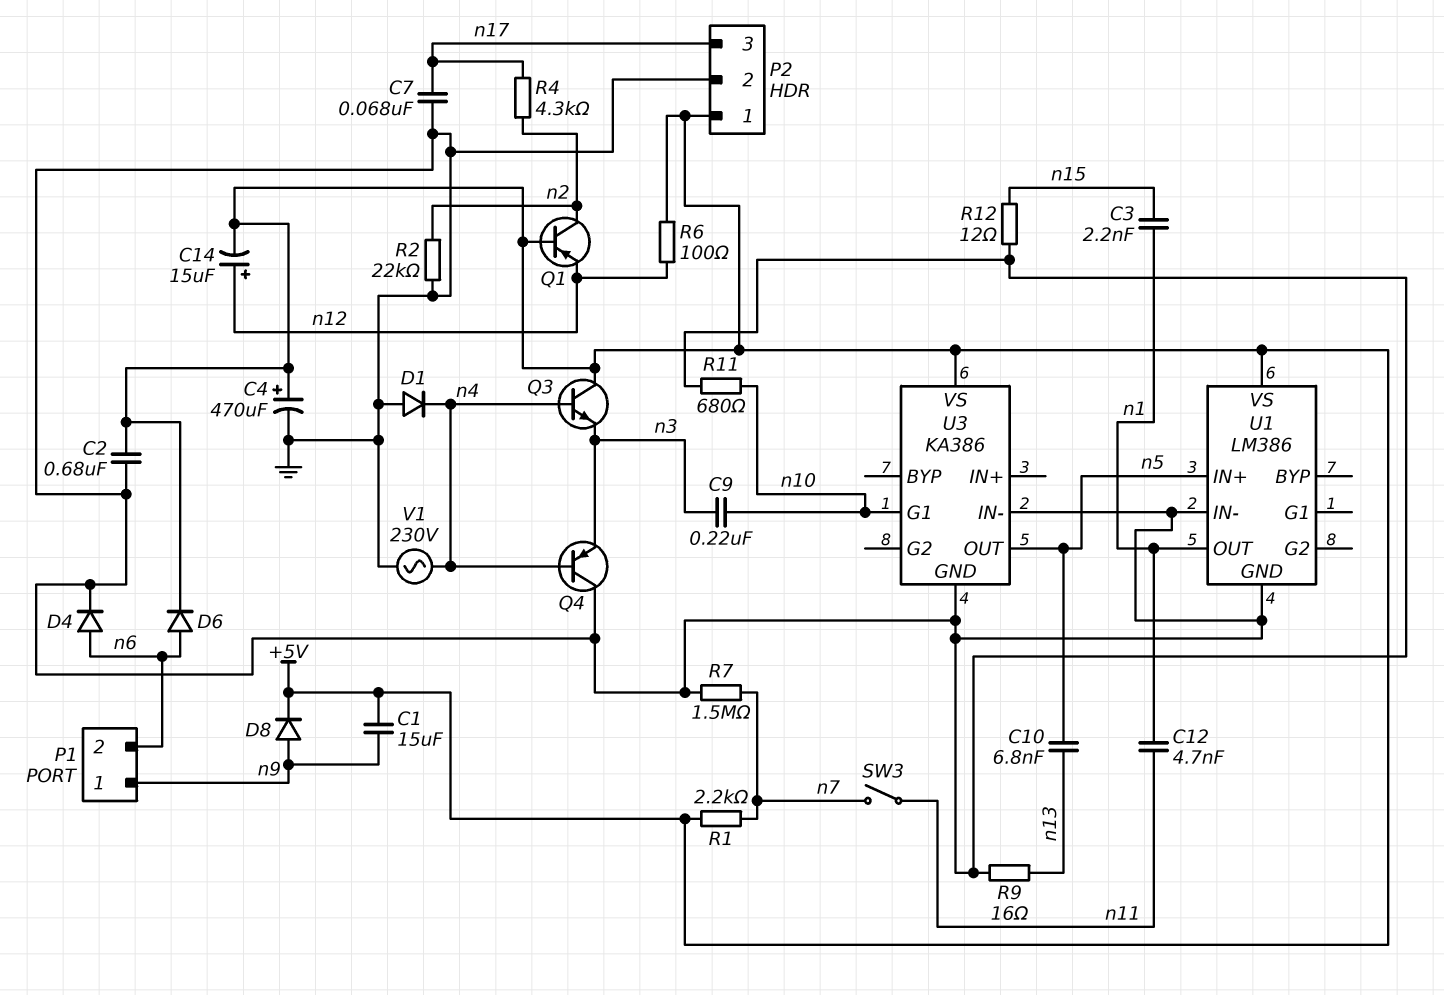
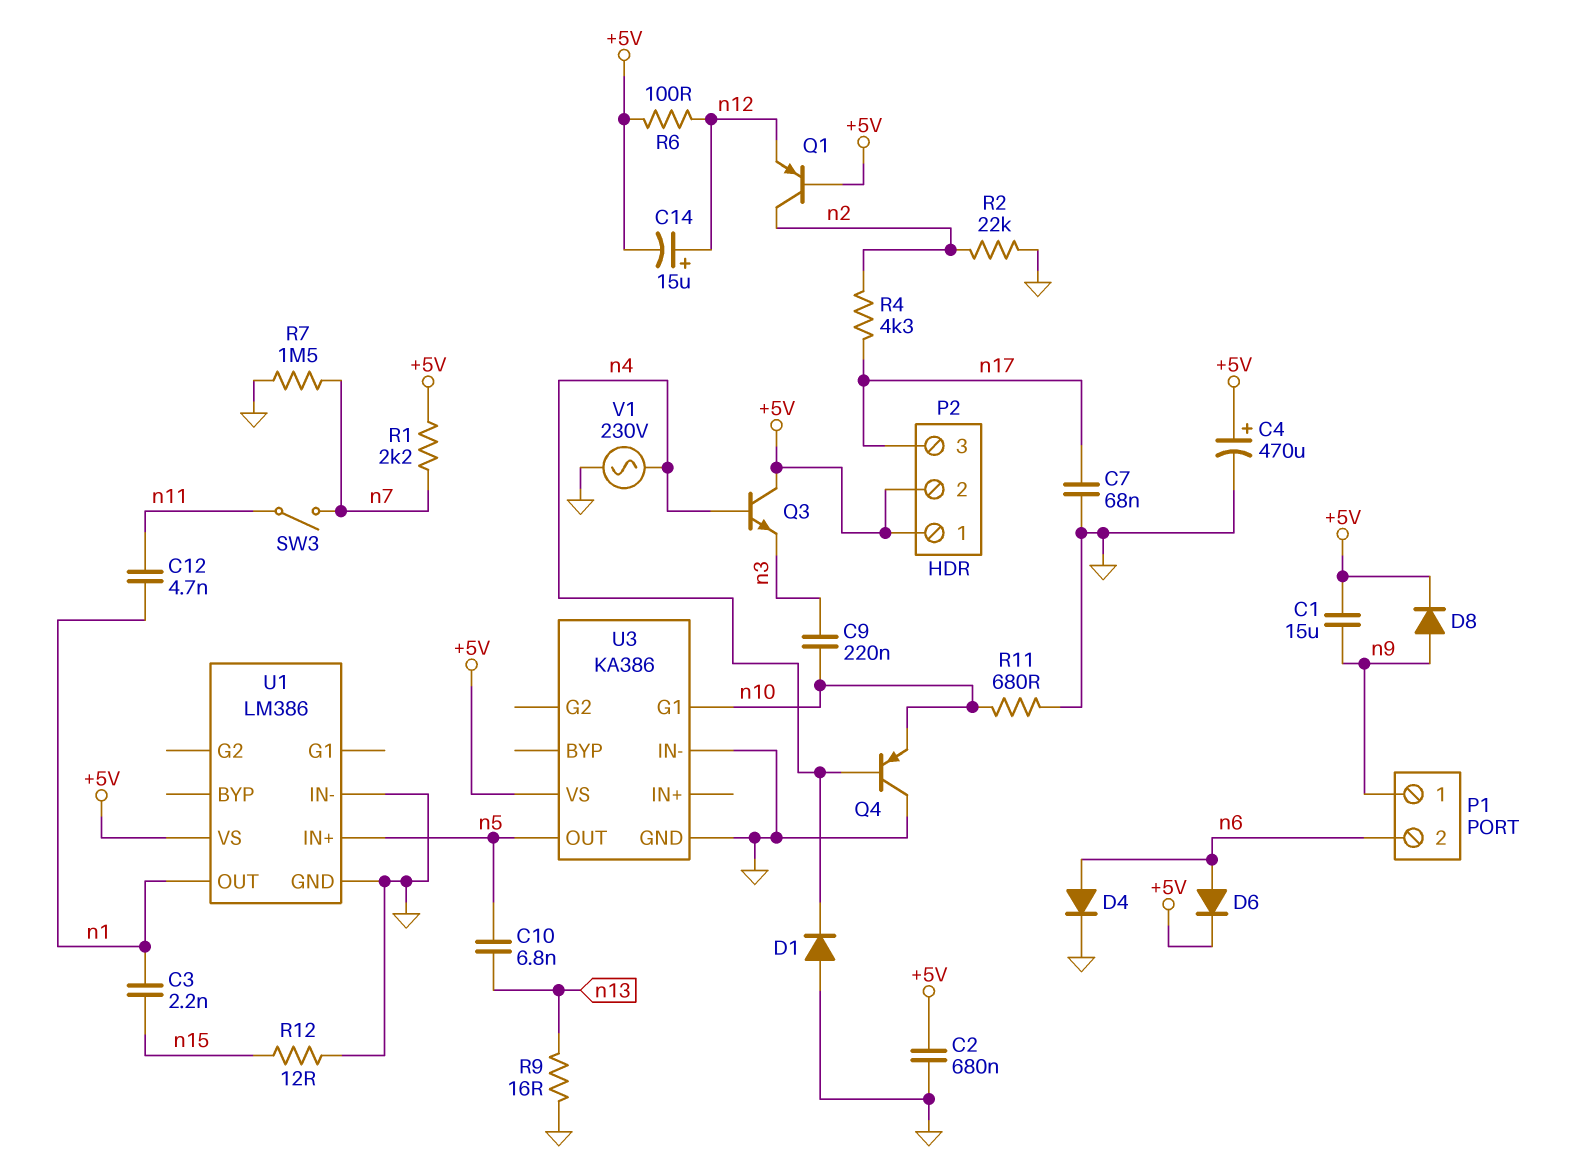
P2 pin 2: GND -> +5V
Q4: PNP (B n4, C GND, E n3) -> PNP (B n4, C GND, E n10)

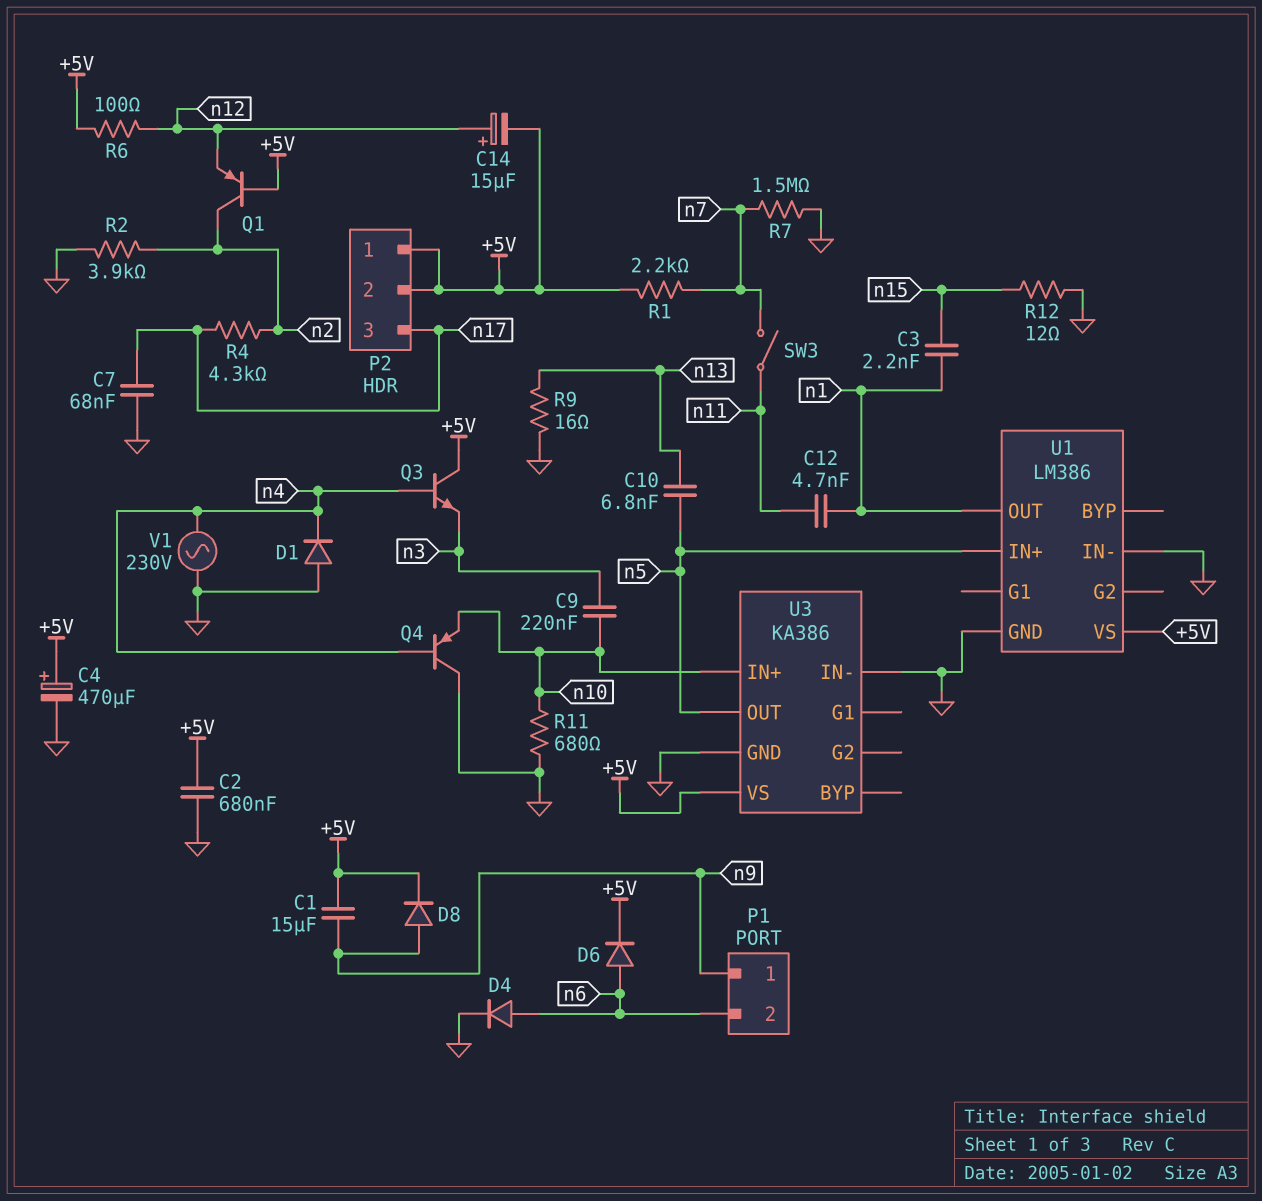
R2: 22k (GND, n2) -> 3.9k (GND, n2)
U3 pin G1: n10 -> none
U3 pin IN+: none -> n10

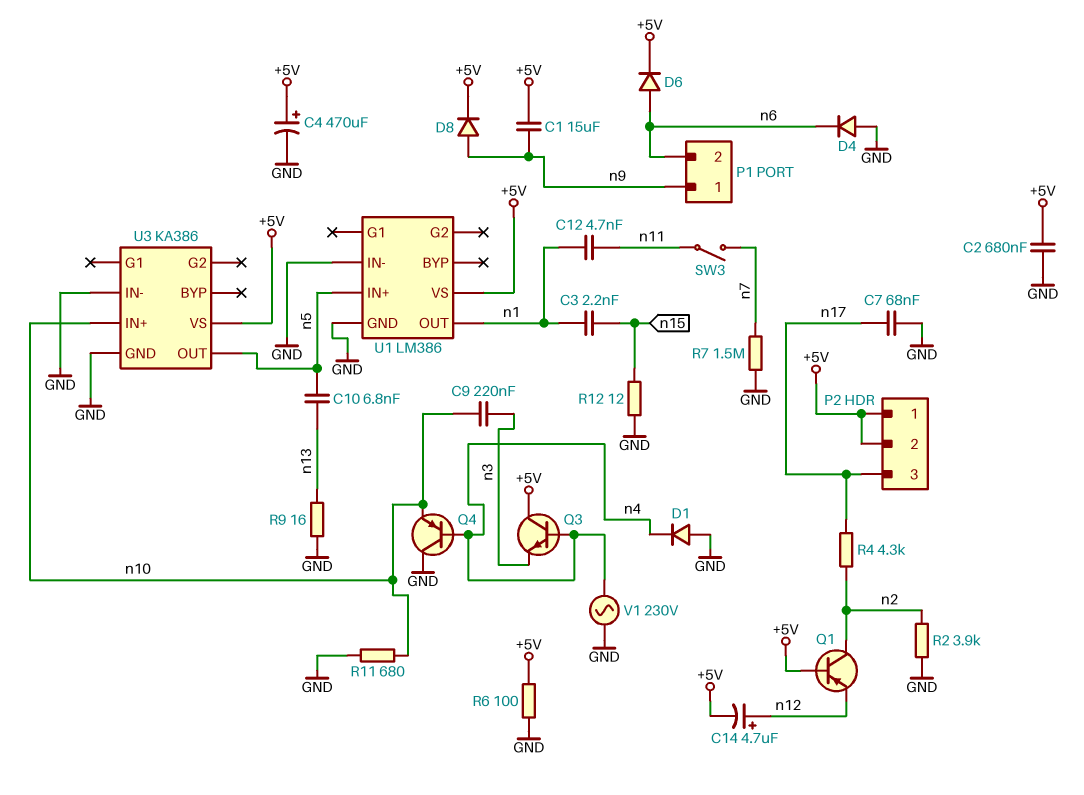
C14: 15uF (plus n12, minus +5V) -> 4.7uF (plus n12, minus +5V)
D4: diode (A n6, K GND) -> diode (A GND, K n6)
R1: 2.2k (+5V, n7) -> none
R6: 100 (+5V, n12) -> 100 (+5V, GND)

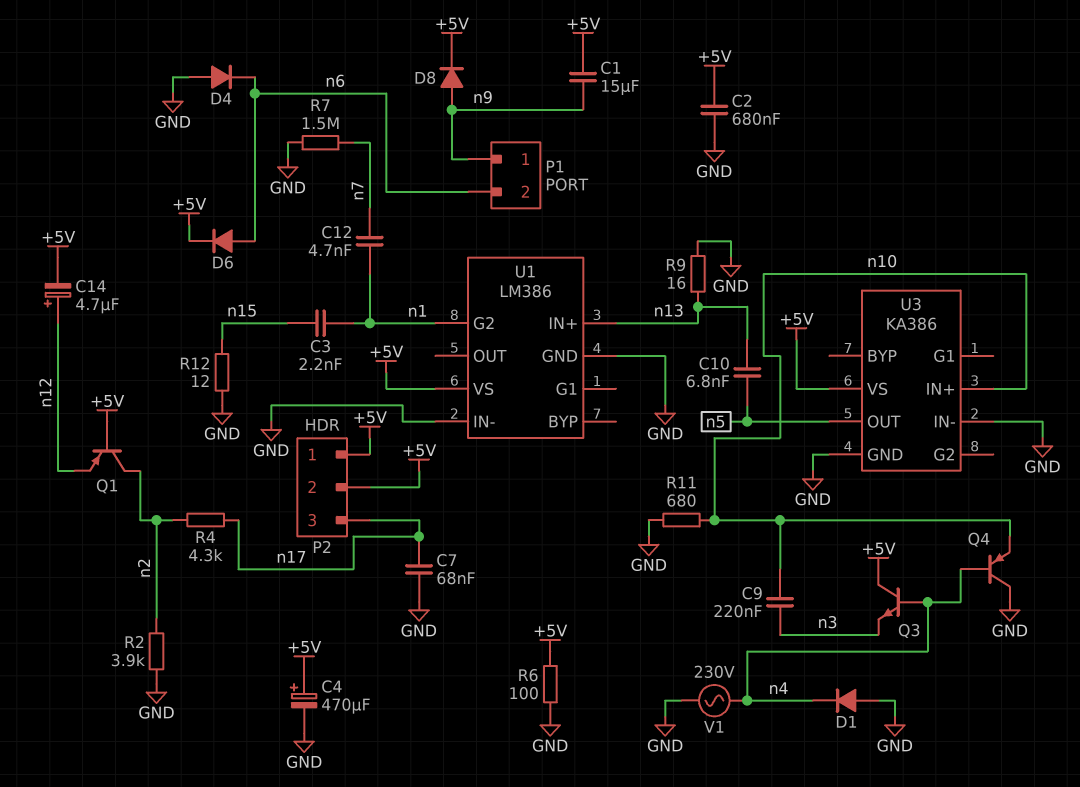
C12: 4.7nF (n1, n11) -> 4.7nF (n1, n7)
SW3: switch (n7, n11) -> none
U1 pin G2: none -> n1
U1 pin IN+: n5 -> n13
U1 pin OUT: n1 -> none

